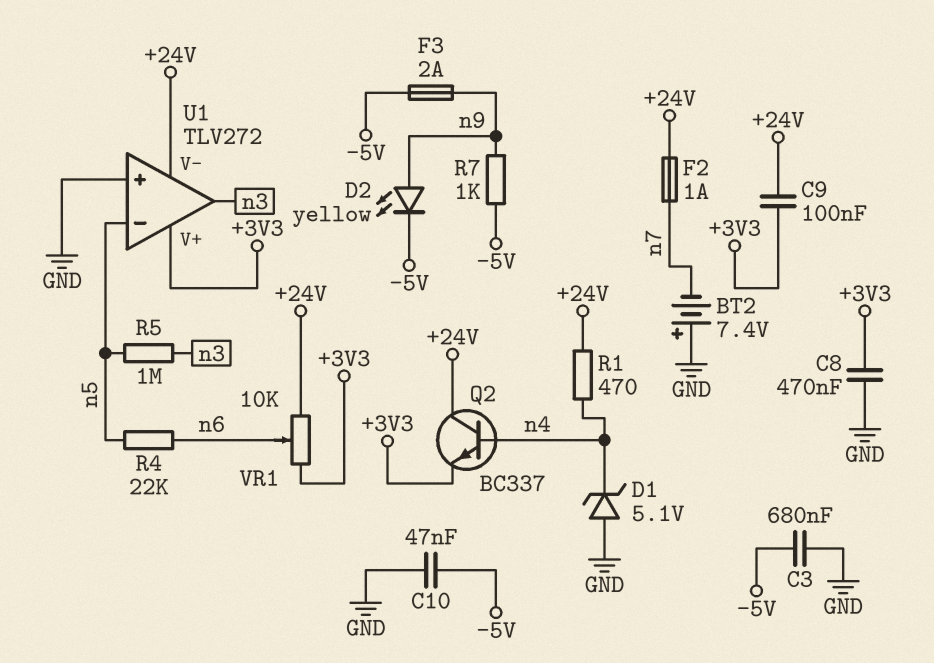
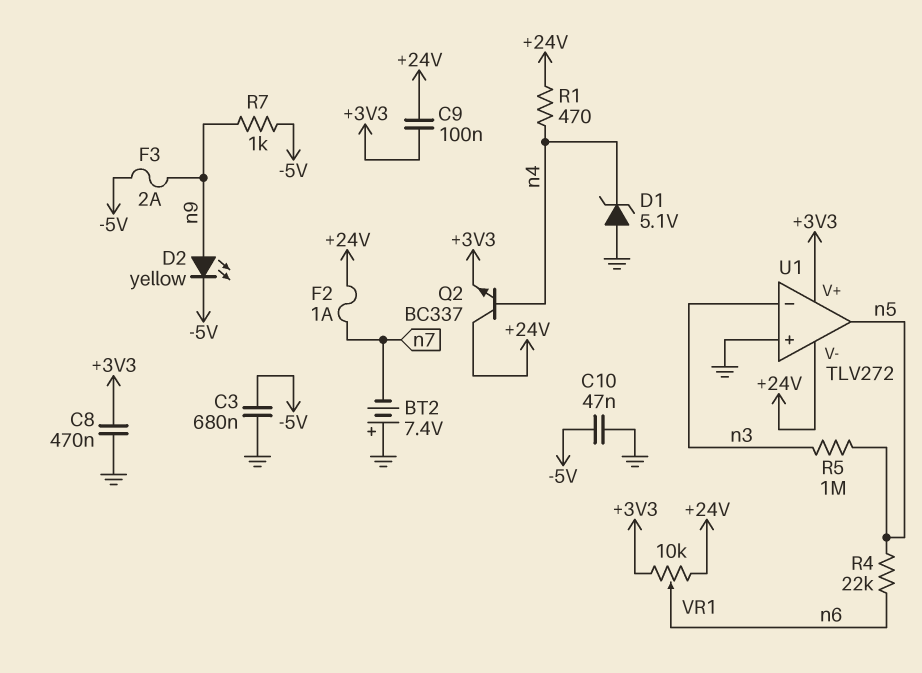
U1 pin in-: n5 -> n3
U1 pin out: n3 -> n5

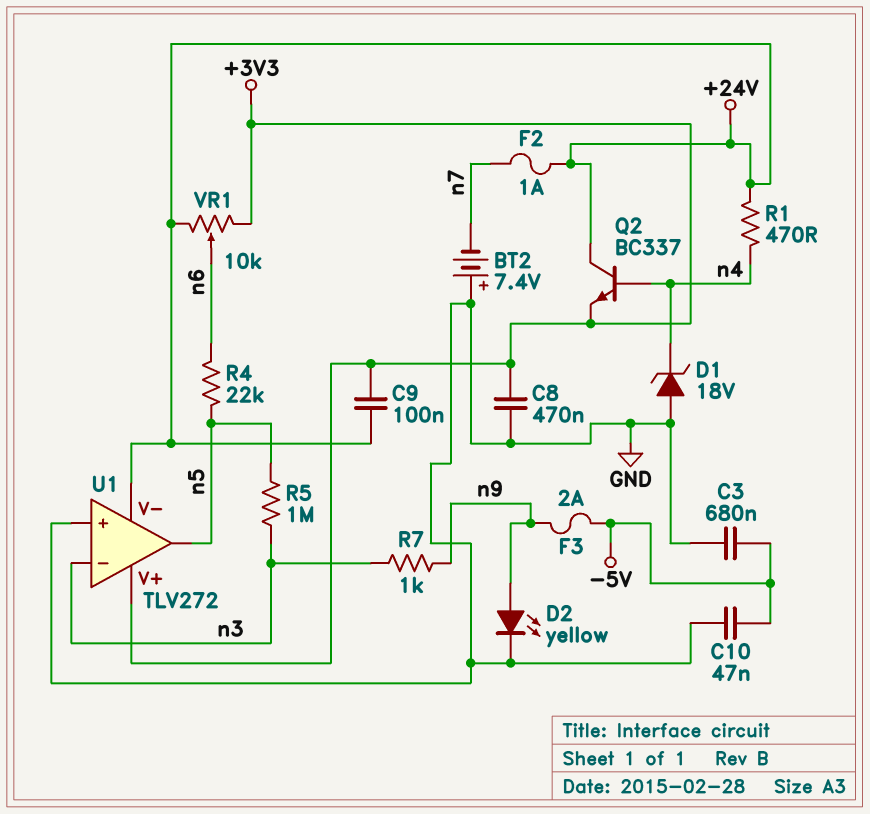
D1: zener 5.1V (A GND, K n4) -> zener 18V (A GND, K n4)
D2: LED yellow (A n9, K -5V) -> LED yellow (A n9, K GND)
R7: 1k (-5V, n9) -> 1k (n3, n9)

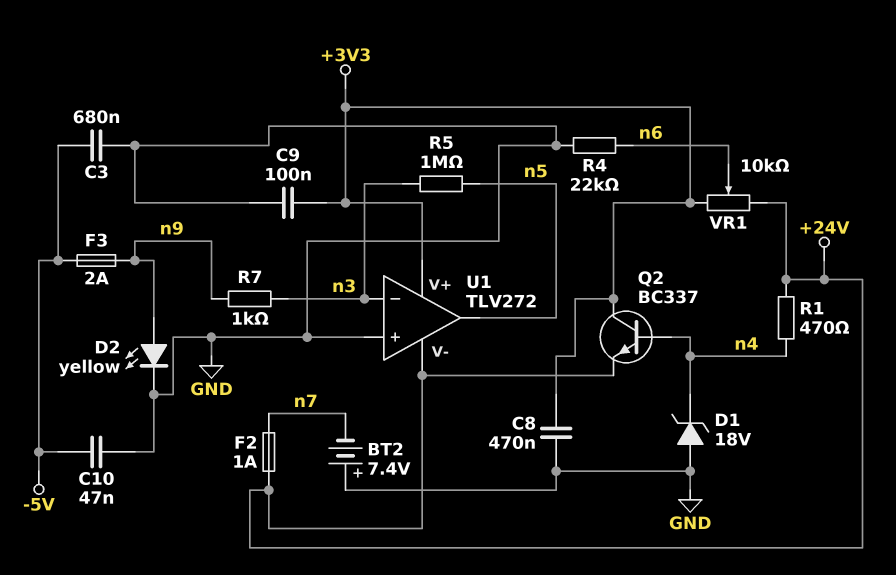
C9: 100nF (+3V3, +24V) -> 100nF (+3V3, GND)
Q2: NPN BC337 (B n4, C +24V, E +3V3) -> NPN BC337 (B n4, C +3V3, E +24V)
R4: 22k (n5, n6) -> 22k (GND, n6)

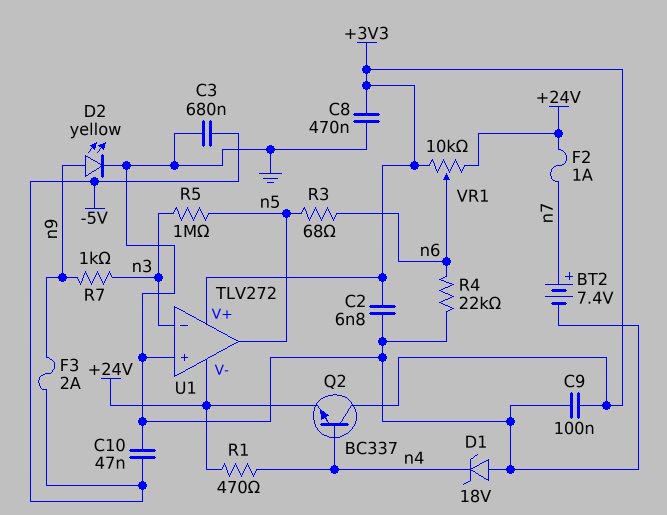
BT2: 7.4V (plus GND, minus n7) -> 7.4V (plus n7, minus GND)
C2: none -> 6.8nF (+3V3, GND)
R3: none -> 68 (n5, n6)

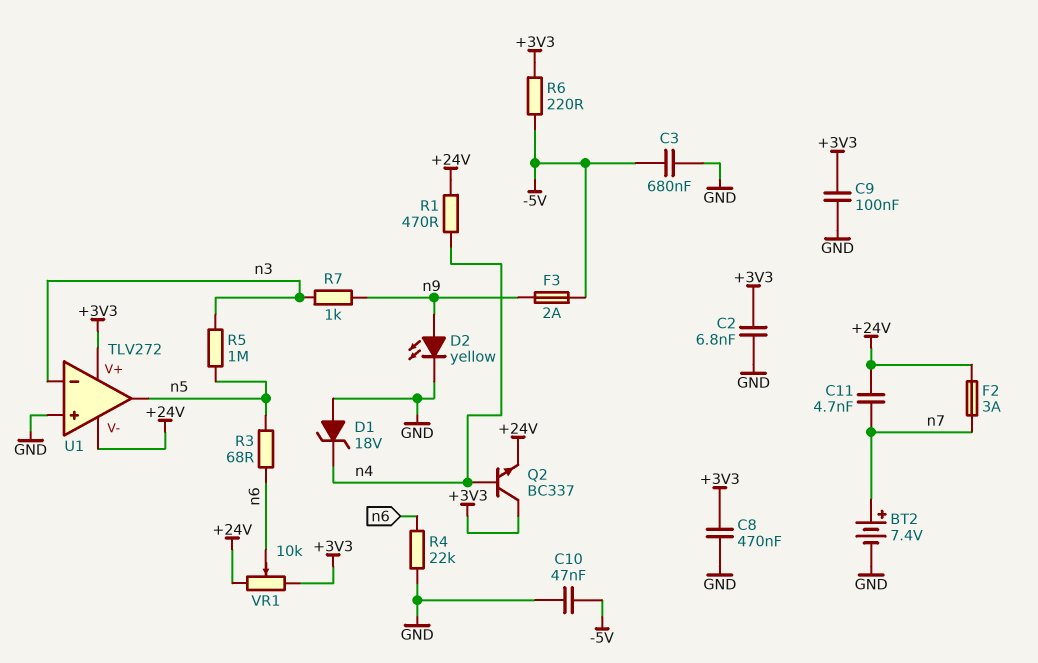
C11: none -> 4.7nF (+24V, n7)
F2: 1A (+24V, n7) -> 3A (+24V, n7)
R6: none -> 220 (+3V3, -5V)

